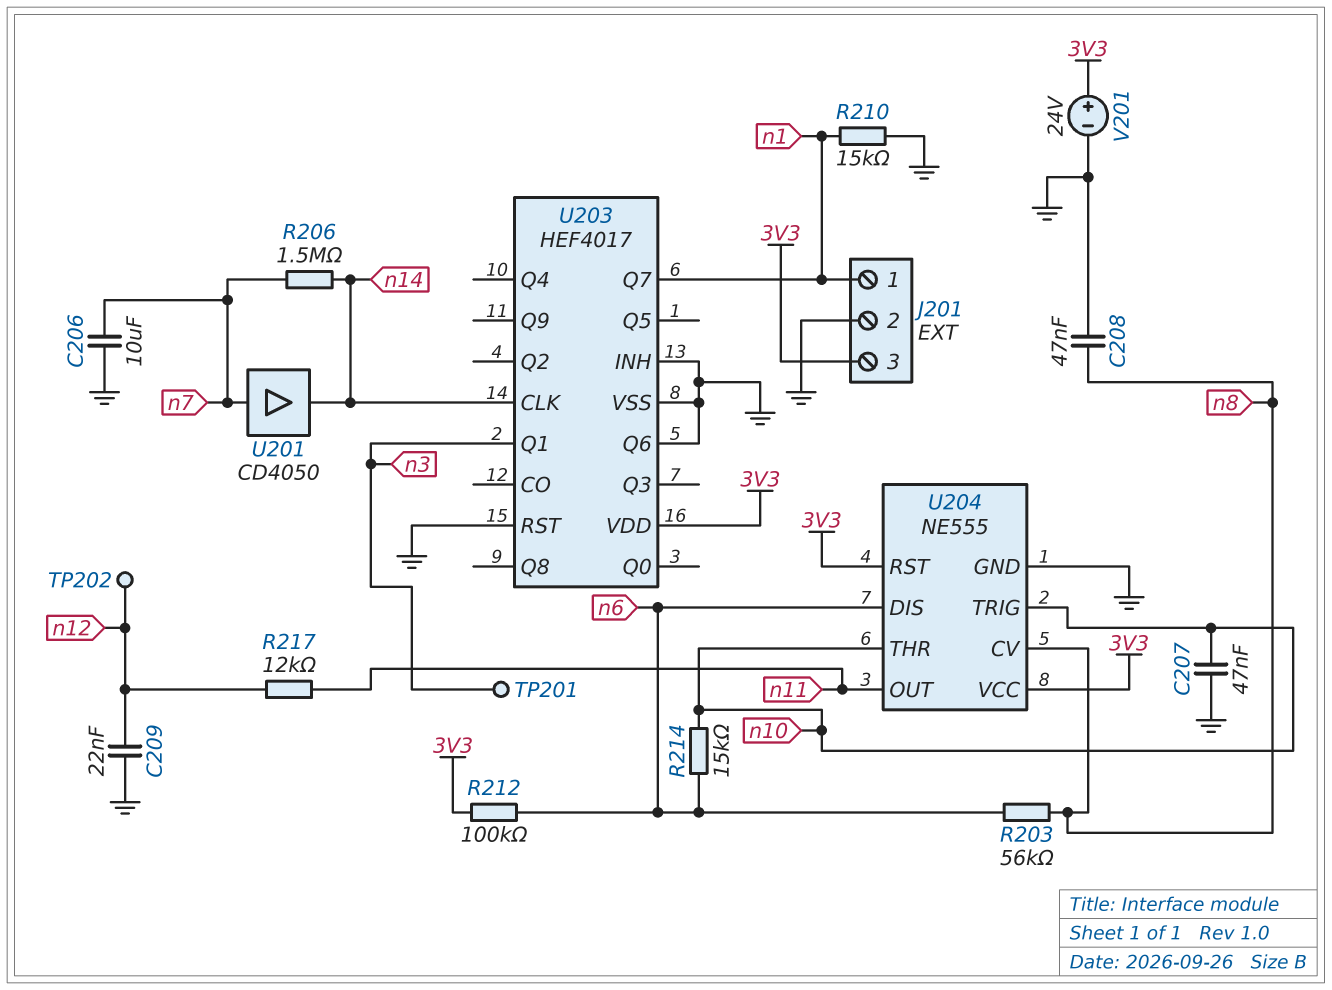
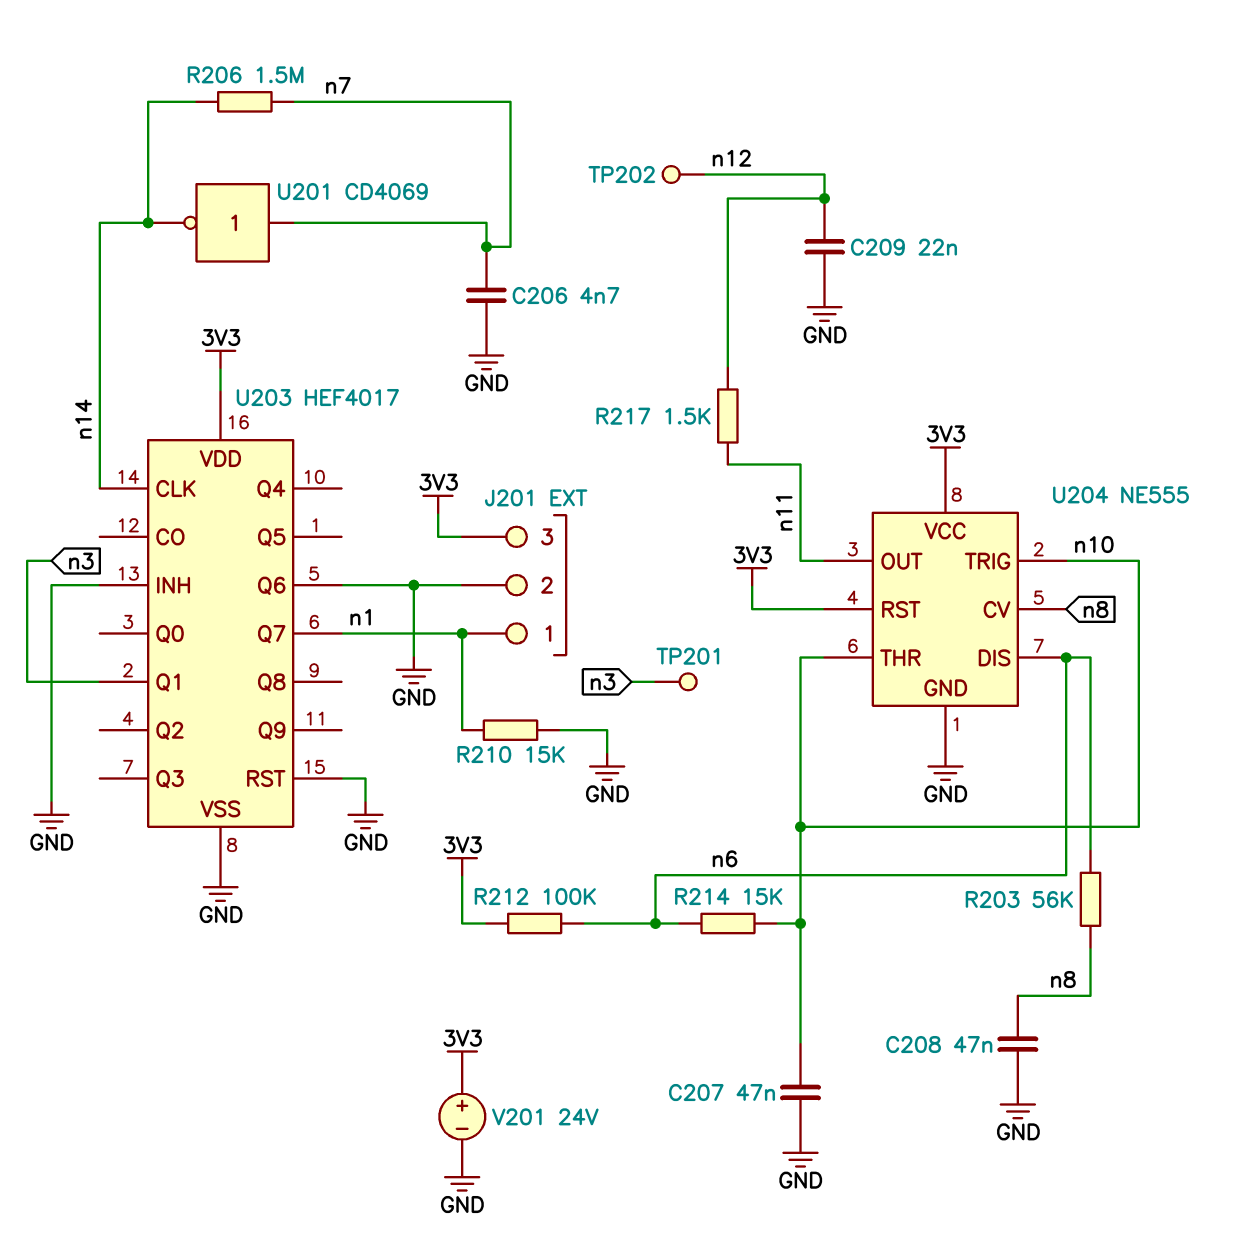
C206: 10uF (GND, n7) -> 4.7nF (GND, n7)
R217: 12k (n11, n12) -> 1.5k (n11, n12)
U201: buffer CD4050 (in n7, out n14) -> NOT CD4069 (in n7, out n14)

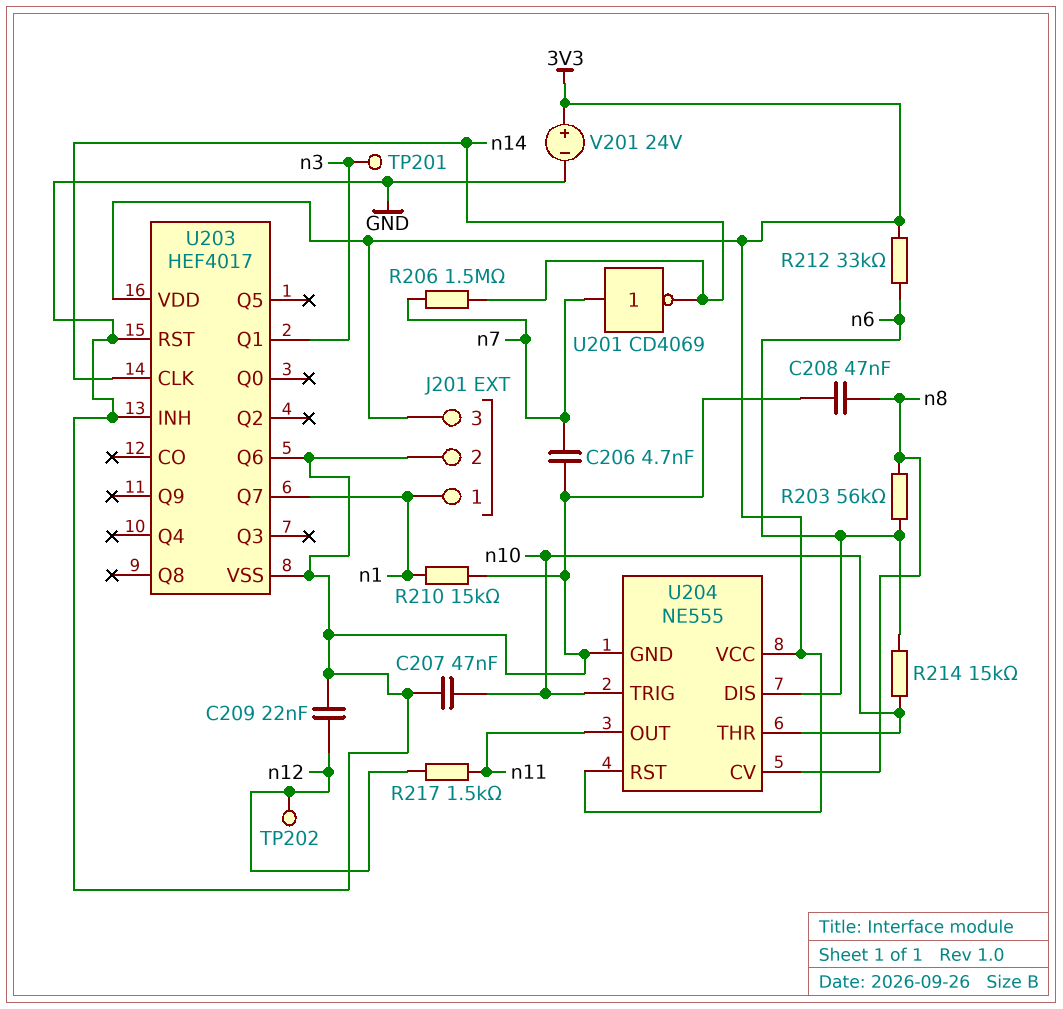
R212: 100k (3V3, n6) -> 33k (3V3, n6)

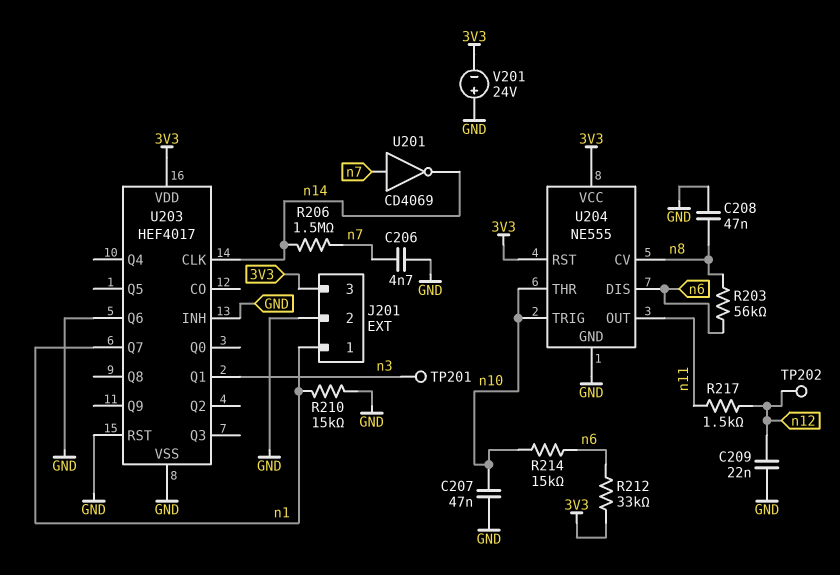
V201: 24V (plus 3V3, minus GND) -> 24V (plus GND, minus 3V3)

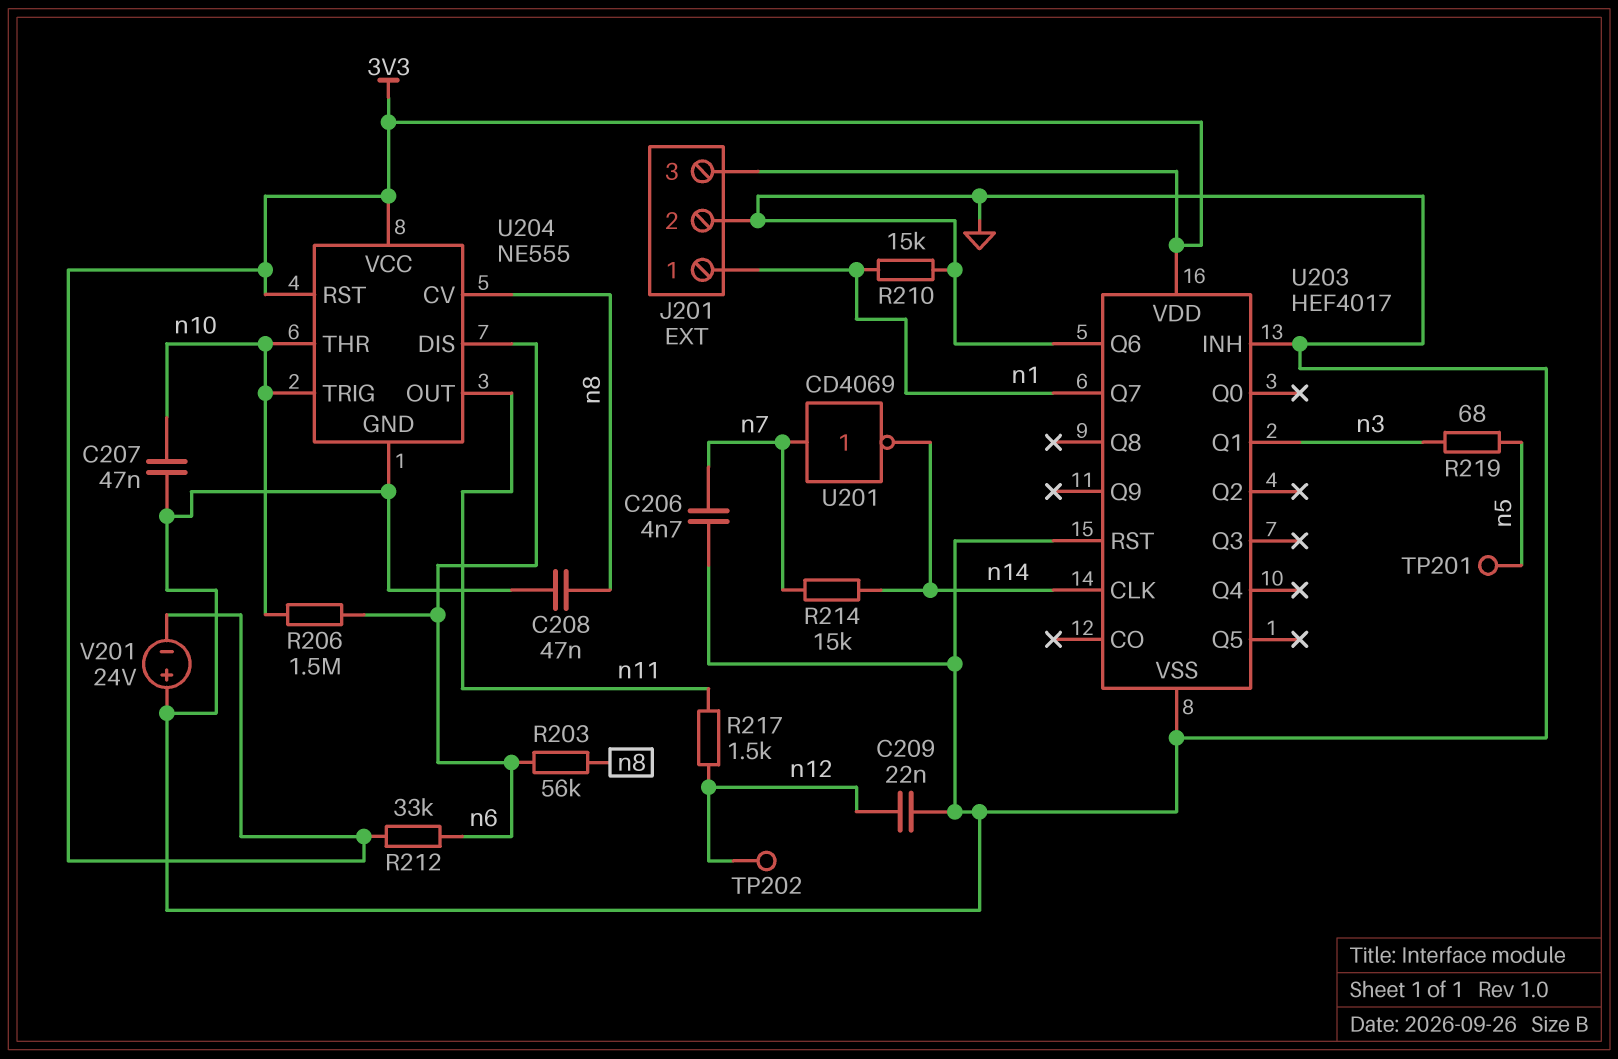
R206: 1.5M (n7, n14) -> 1.5M (n6, n10)
R214: 15k (n6, n10) -> 15k (n7, n14)
R219: none -> 68 (n3, n5)
TP201: test point (n3) -> test point (n5)

